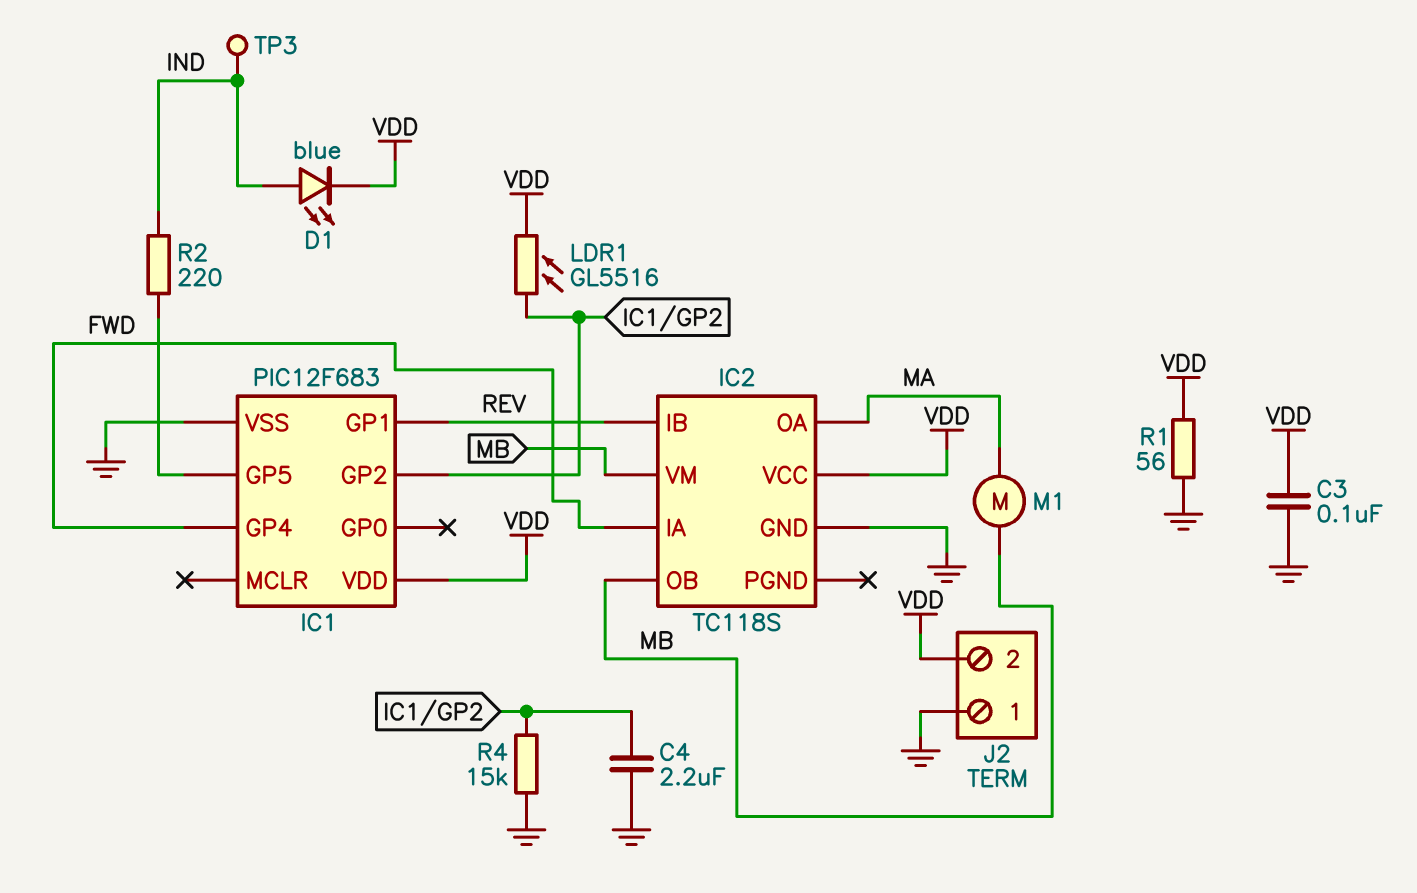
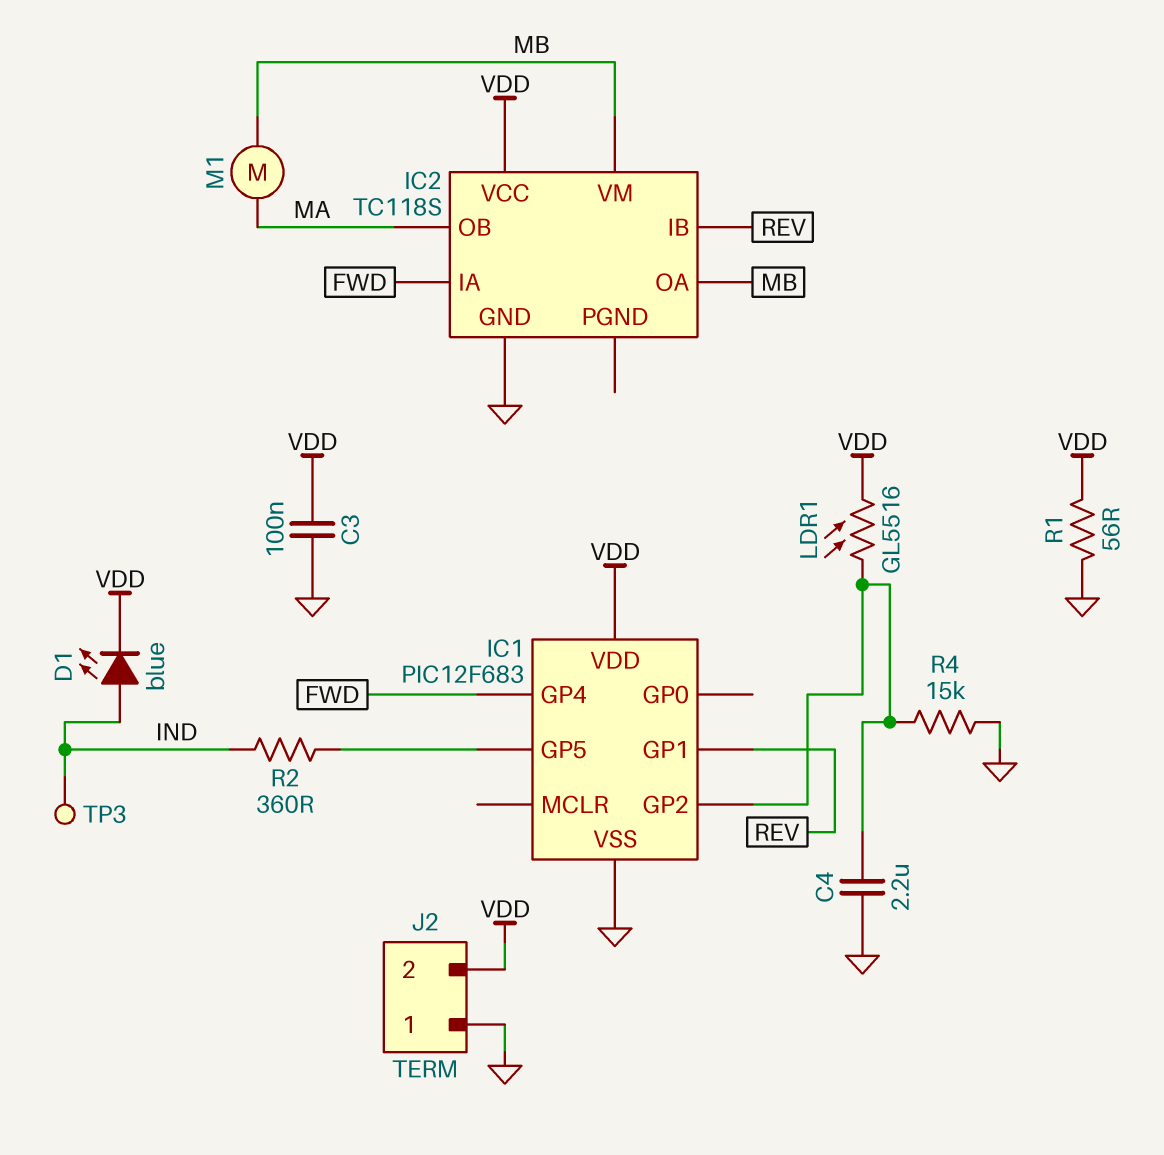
IC2 pin OA: MA -> MB
IC2 pin OB: MB -> MA
R2: 220 (IC1/GP5, IND) -> 360 (IC1/GP5, IND)

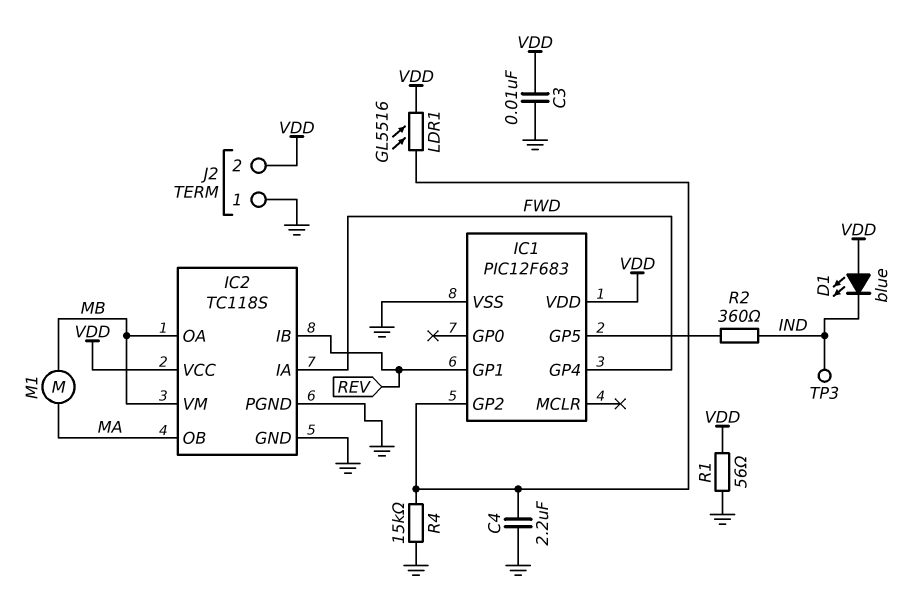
C3: 100nF (GND, VDD) -> 10nF (GND, VDD)
D1: LED blue (A IND, K VDD) -> LED blue (A VDD, K IND)
IC2 pin PGND: none -> GND

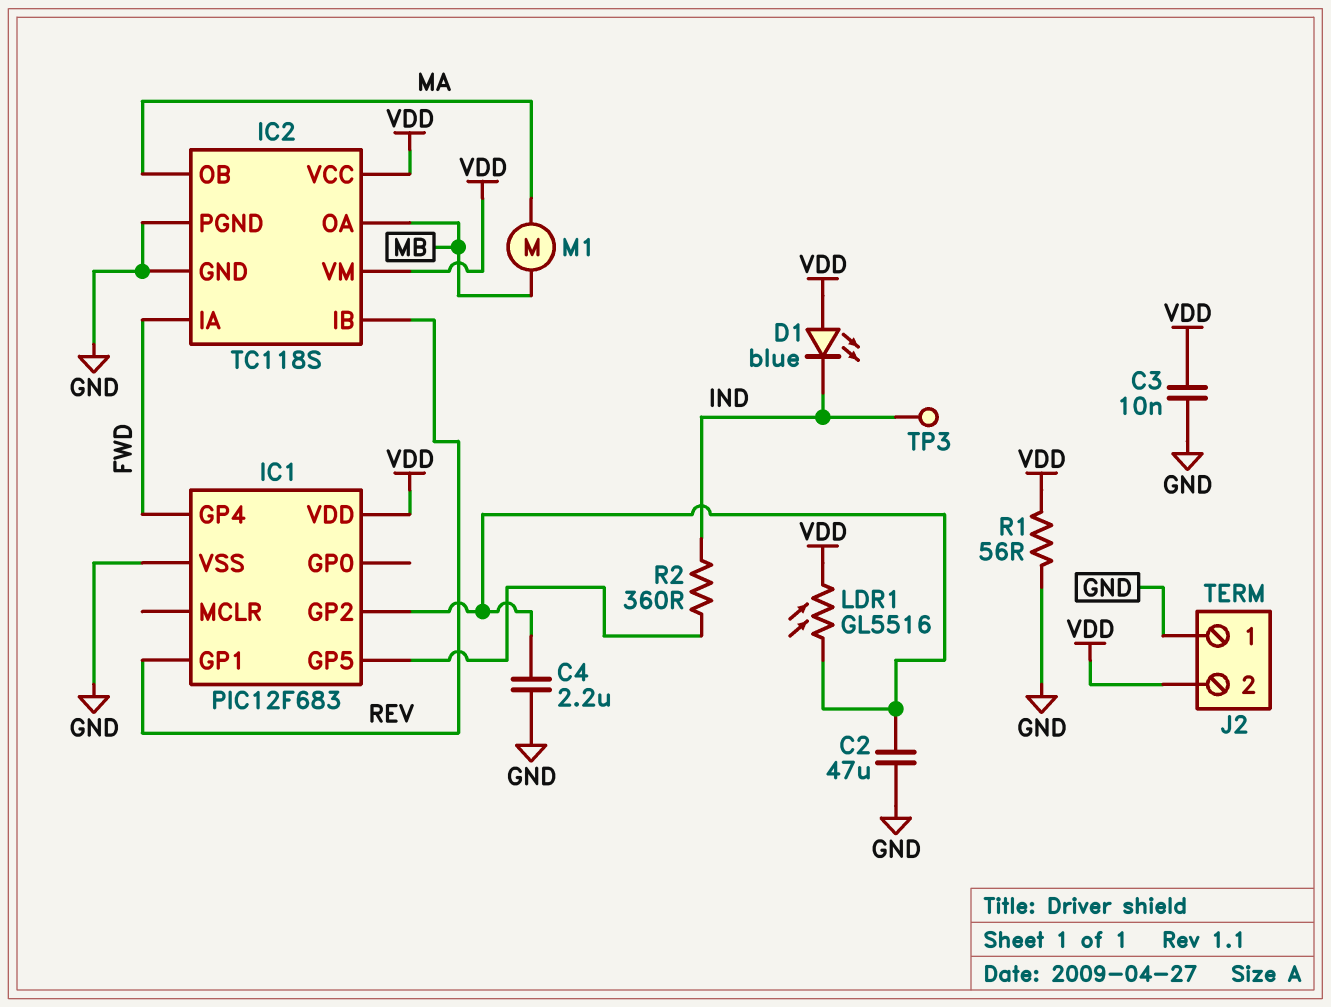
C2: none -> 47uF (GND, IC1/GP2)
IC2 pin VM: MB -> VDD
R4: 15k (GND, IC1/GP2) -> none

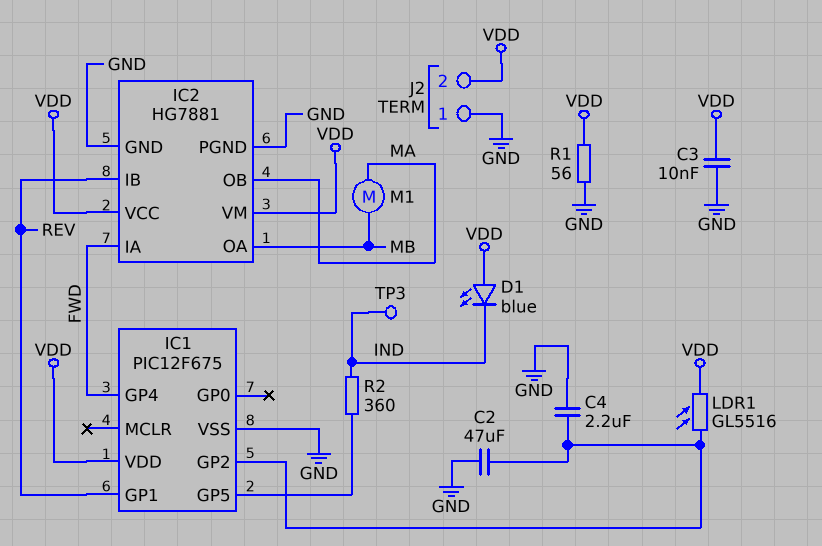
IC1: PIC12F683 -> PIC12F675
IC2: TC118S -> HG7881

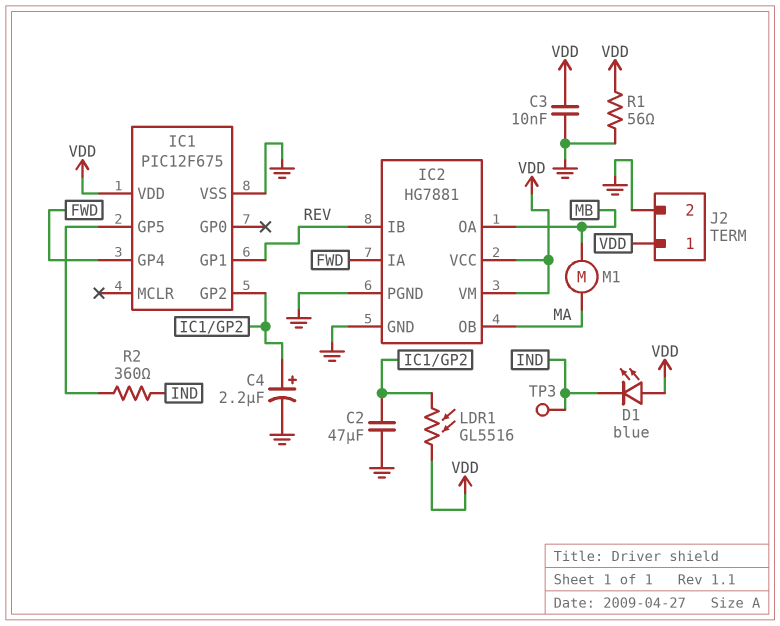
C4: 2.2uF (GND, IC1/GP2) -> 2.2uF (plus IC1/GP2, minus GND)
J2 pin 1: GND -> VDD
J2 pin 2: VDD -> GND

